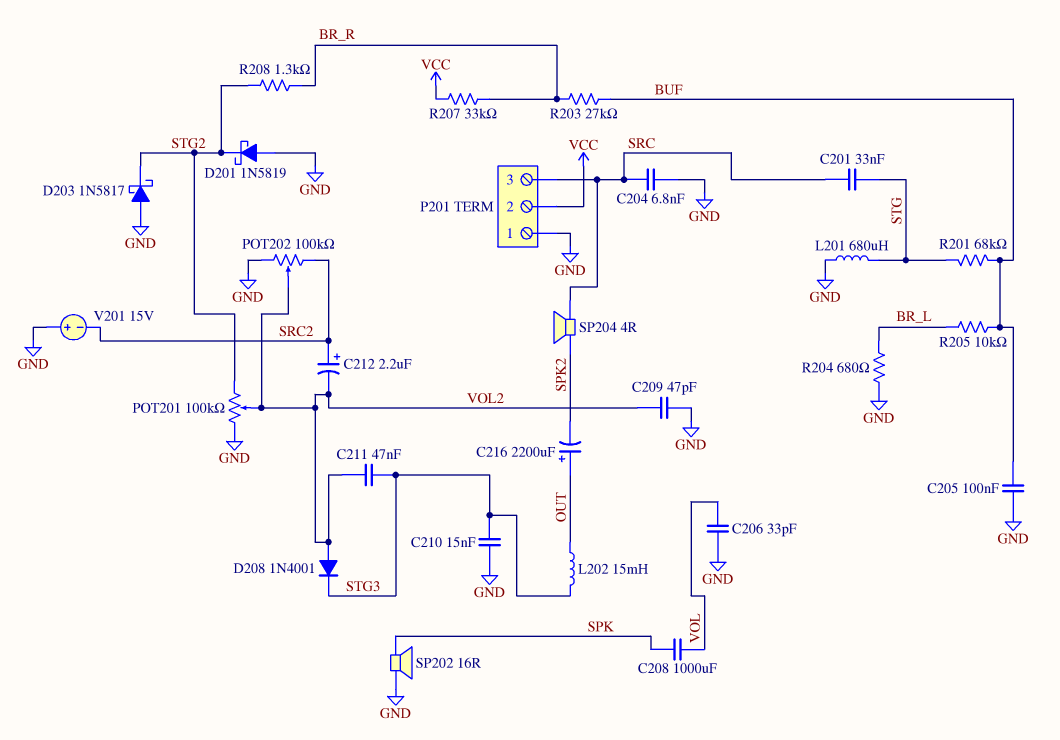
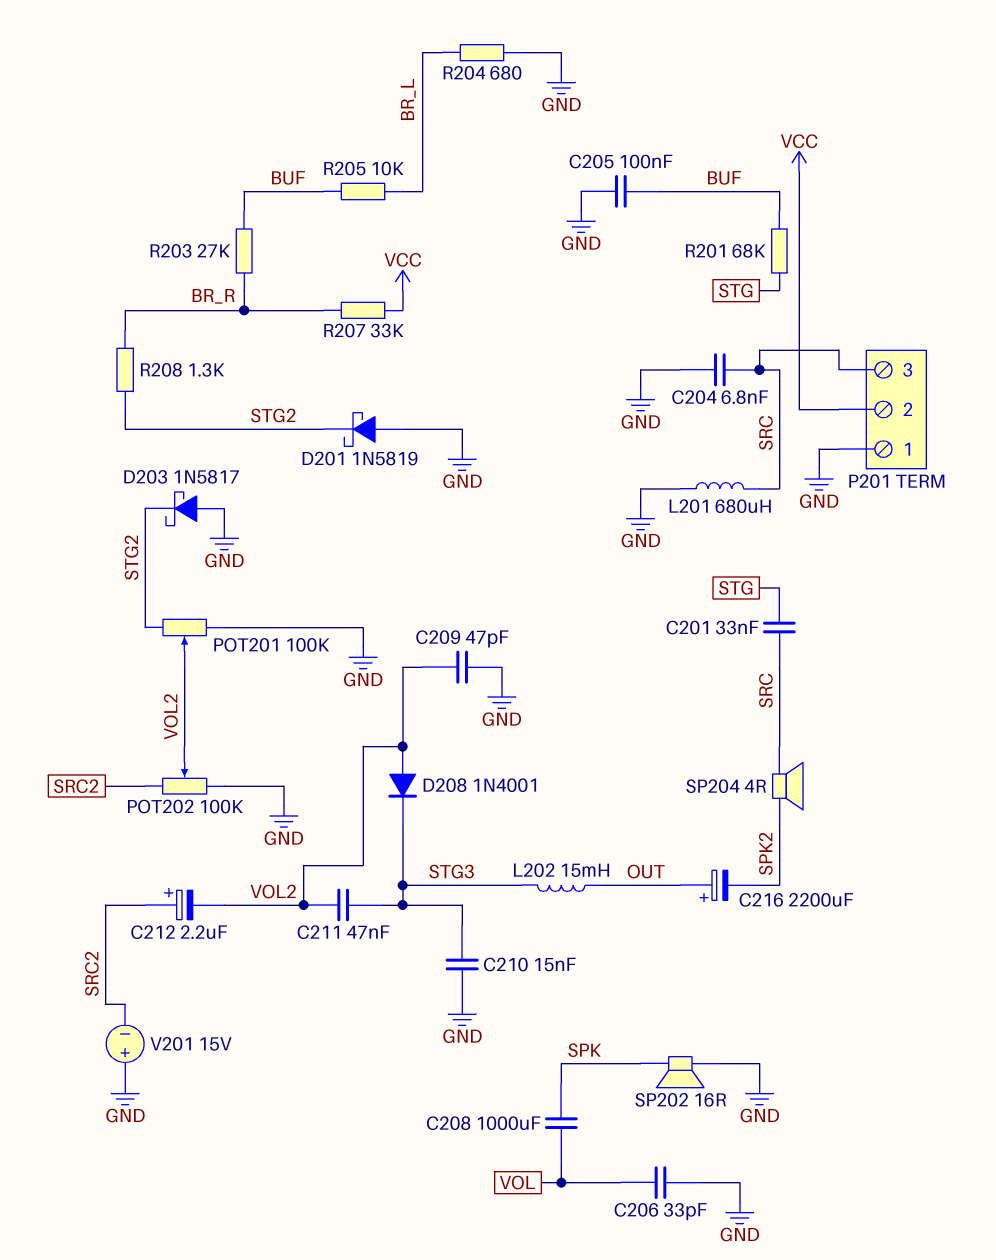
L201: 680uH (GND, STG) -> 680uH (GND, SRC)

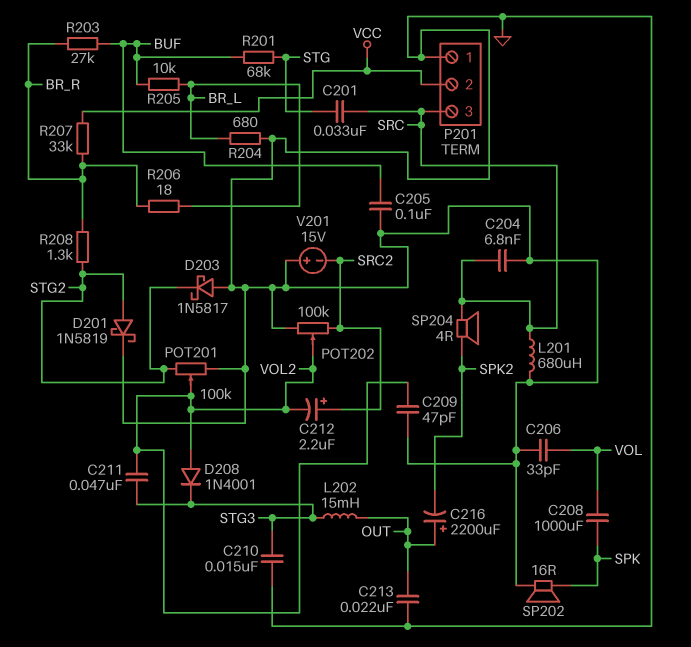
C213: none -> 22nF (GND, OUT)
D201: schottky 1N5819 (A GND, K STG2) -> schottky 1N5819 (A STG2, K GND)
R206: none -> 18 (BR_L, BR_R)

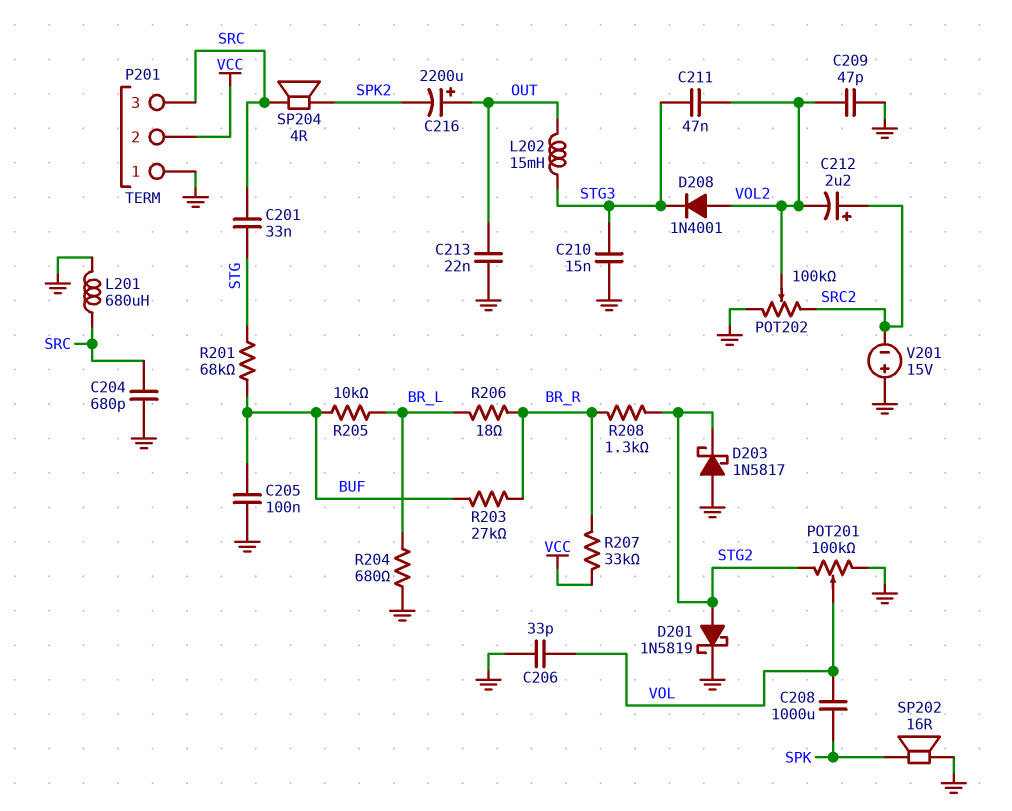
C204: 6.8nF (GND, SRC) -> 680pF (GND, SRC)
POT201: 100k (GND, STG2, wiper VOL2) -> 100k (GND, STG2, wiper VOL)

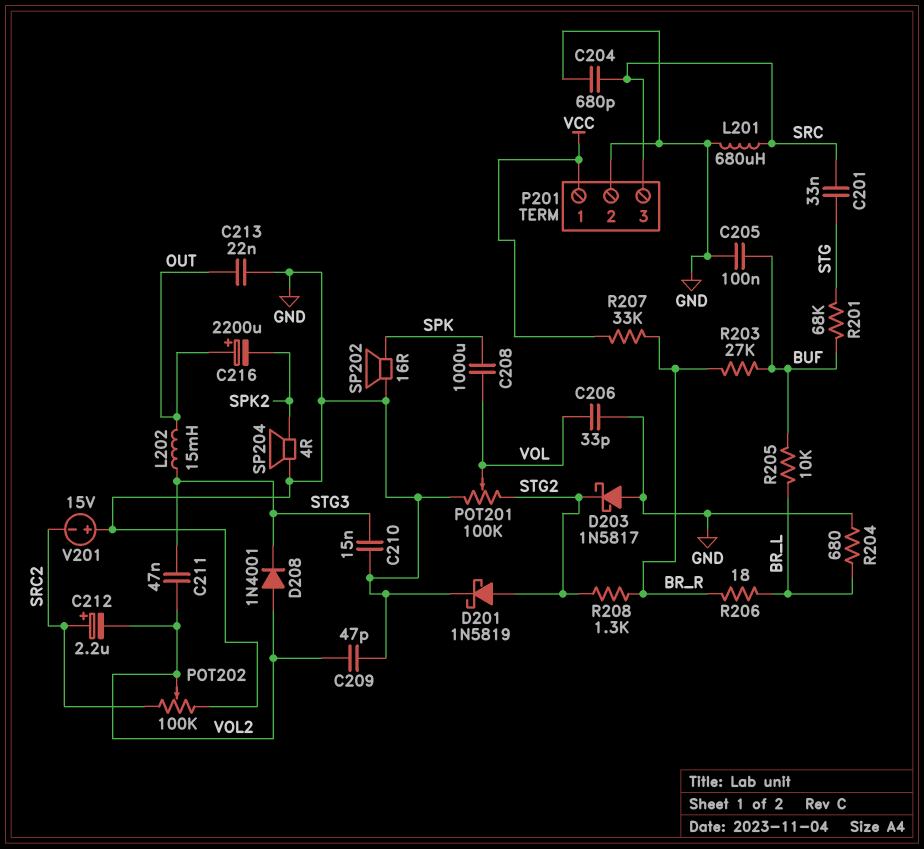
P201 pin 1: GND -> VCC
P201 pin 2: VCC -> GND
SP204: speaker 4R (SPK2, SRC) -> speaker 4R (GND, SPK2)

